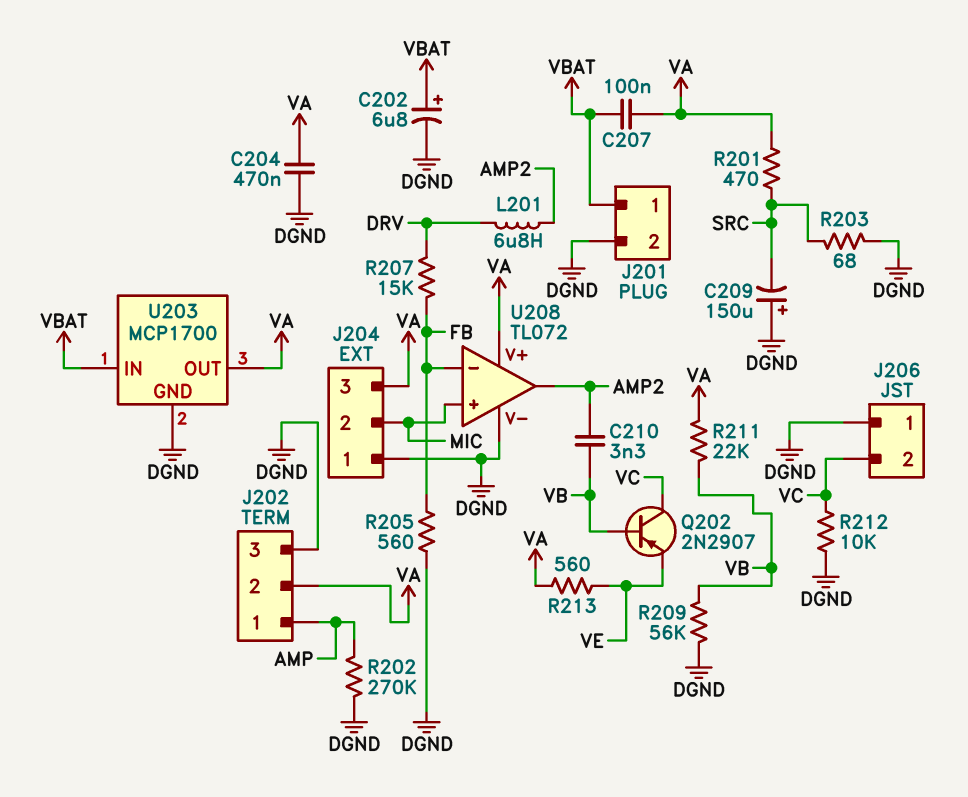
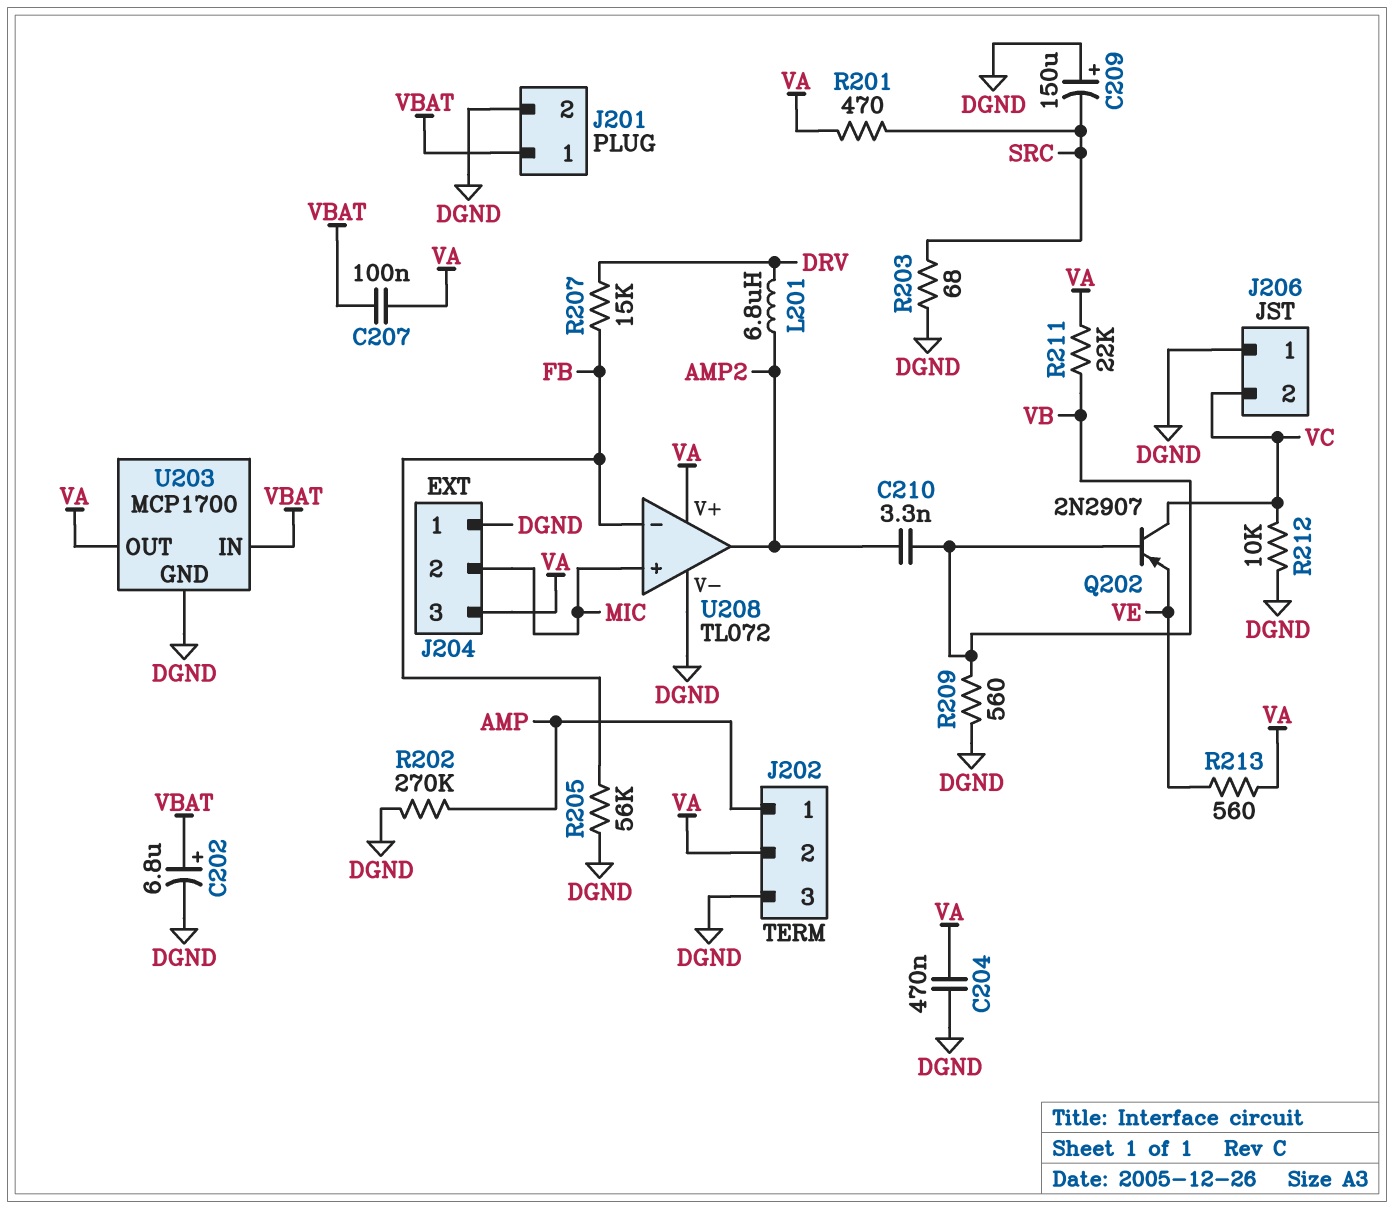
R205: 560 (DGND, FB) -> 56k (DGND, FB)
R209: 56k (DGND, VB) -> 560 (DGND, VB)

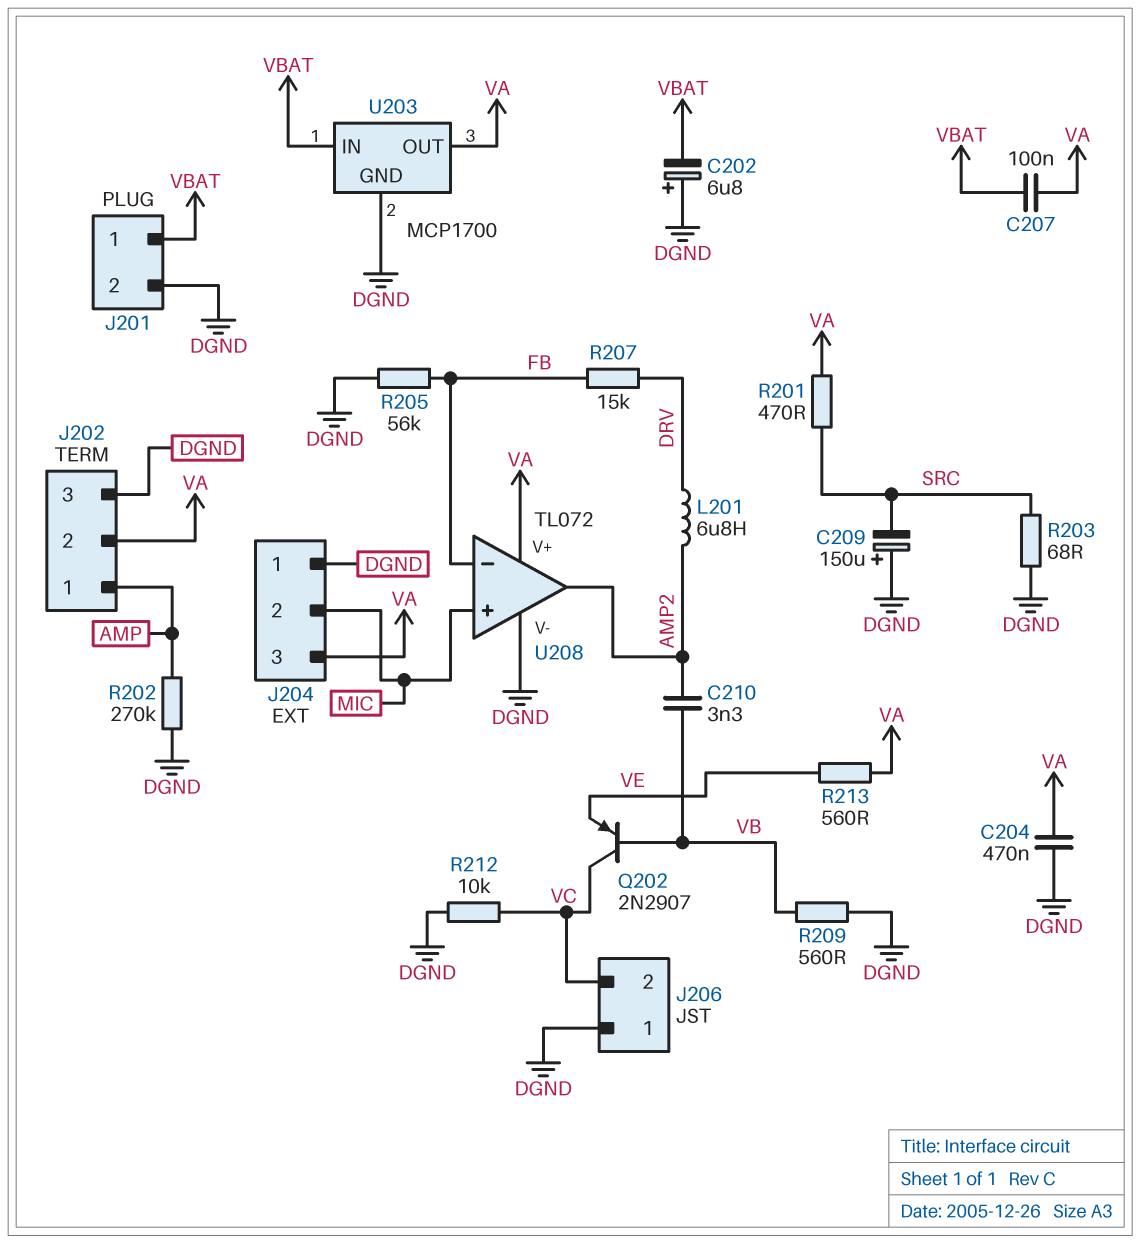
C202: 6.8uF (plus VBAT, minus DGND) -> 6.8uF (plus DGND, minus VBAT)
R211: 22k (VA, VB) -> none

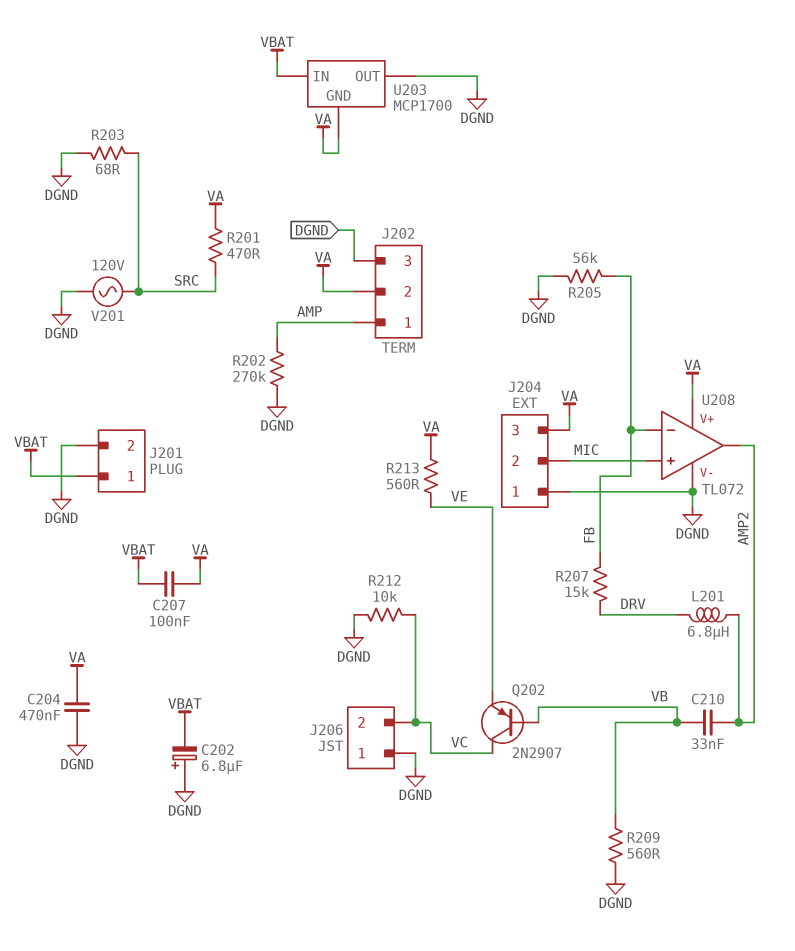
C209: 150uF (plus DGND, minus SRC) -> none
C210: 3.3nF (AMP2, VB) -> 33nF (AMP2, VB)
U203 pin GND: DGND -> VA
U203 pin OUT: VA -> DGND
V201: none -> AC 120V (DGND, SRC)

